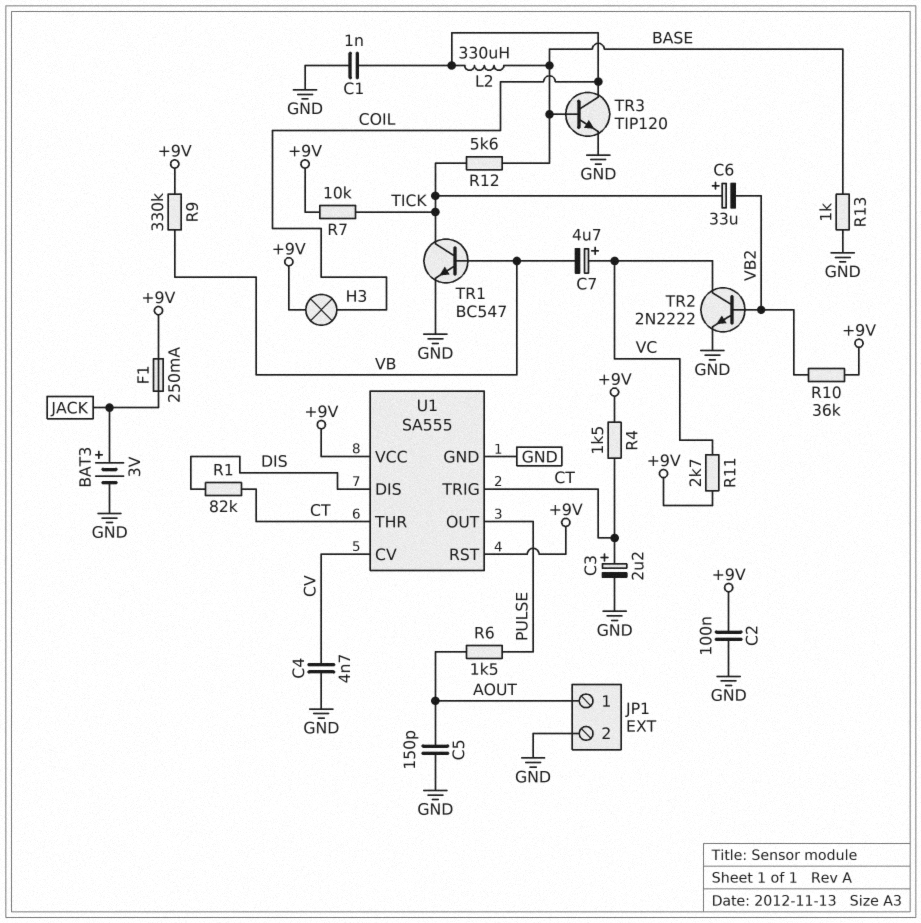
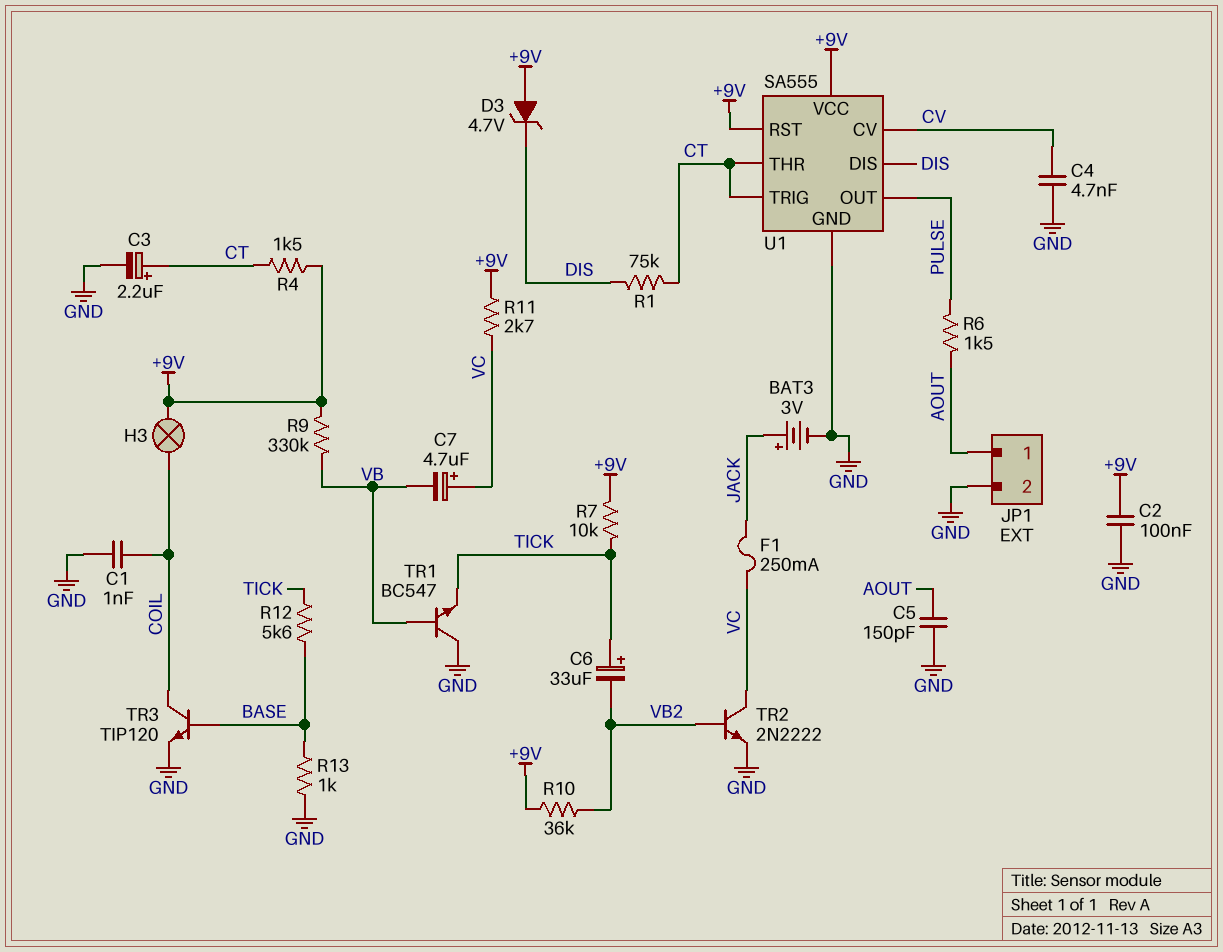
D3: none -> zener 4.7V (A +9V, K DIS)
F1: 250mA (+9V, JACK) -> 250mA (JACK, VC)
L2: 330uH (BASE, COIL) -> none
R1: 82k (CT, DIS) -> 75k (CT, DIS)
TR1: NPN BC547 (B VB, C TICK, E GND) -> NPN BC547 (B VB, C GND, E TICK)

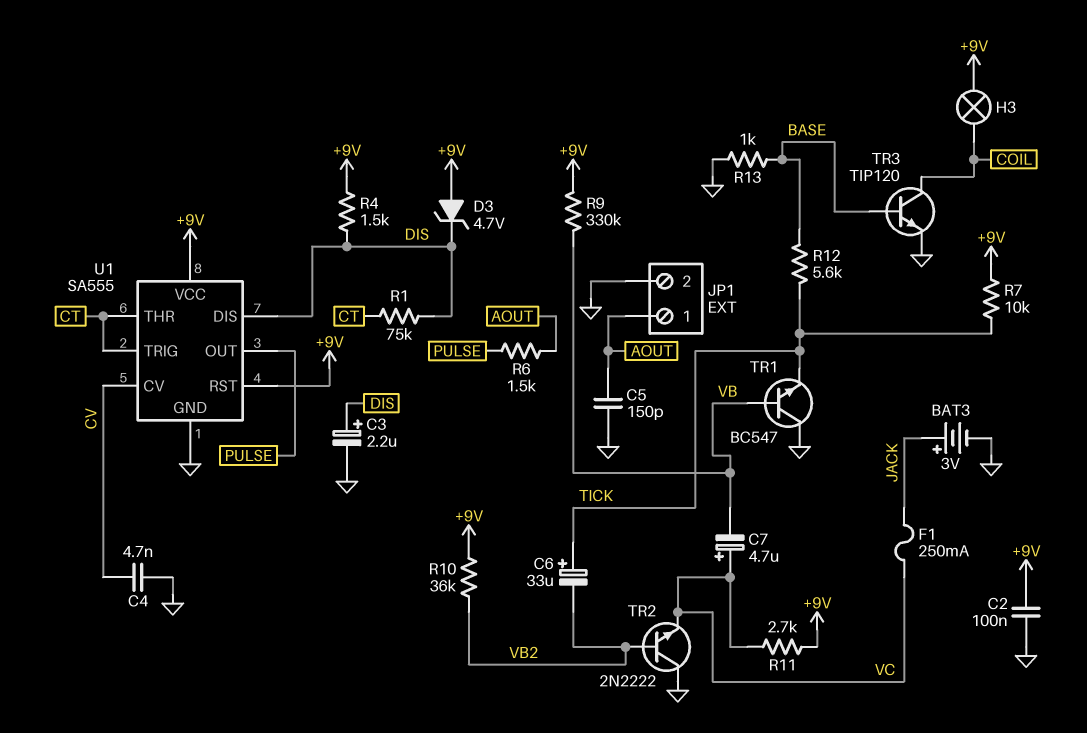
C1: 1nF (COIL, GND) -> none
C3: 2.2uF (plus CT, minus GND) -> 2.2uF (plus DIS, minus GND)
R4: 1.5k (+9V, CT) -> 1.5k (+9V, DIS)
TR2: NPN 2N2222 (B VB2, C VC, E GND) -> NPN 2N2222 (B VB2, C GND, E VC)

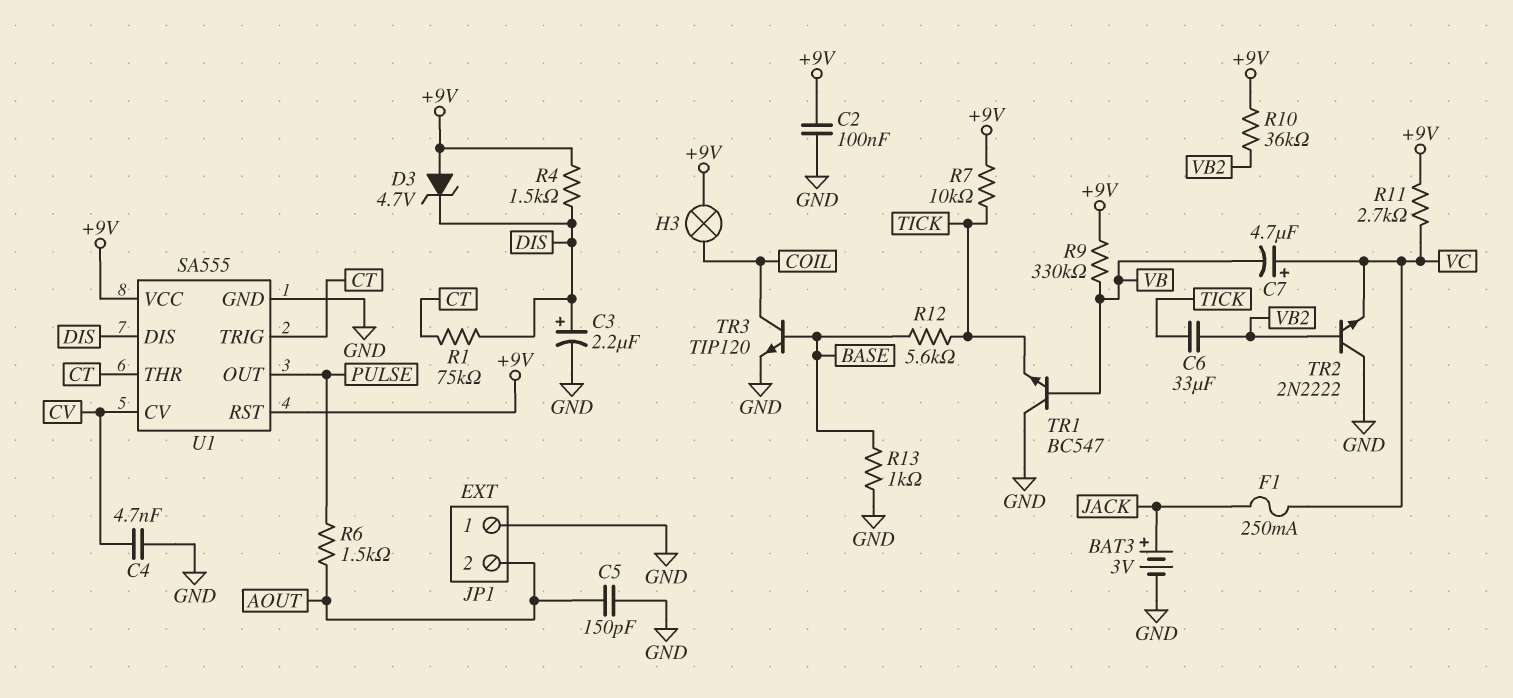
C6: 33uF (plus TICK, minus VB2) -> 33uF (TICK, VB2)
JP1 pin 1: AOUT -> GND
JP1 pin 2: GND -> AOUT

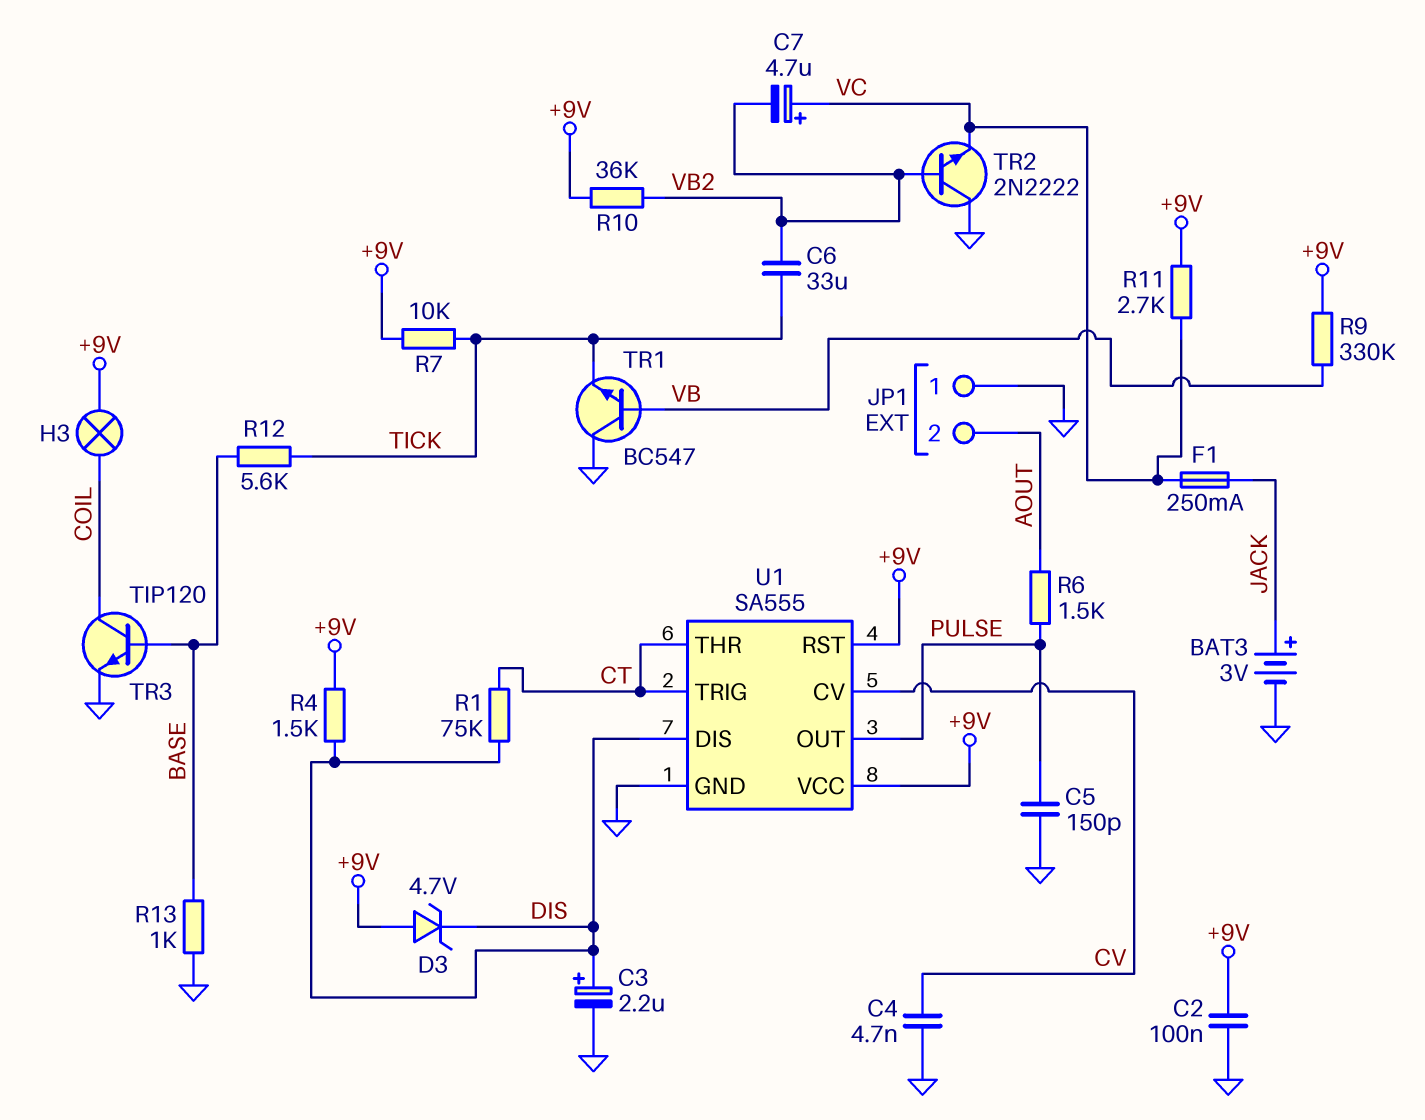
C5: 150pF (AOUT, GND) -> 150pF (GND, PULSE)
C7: 4.7uF (plus VC, minus VB) -> 4.7uF (plus VC, minus VB2)

